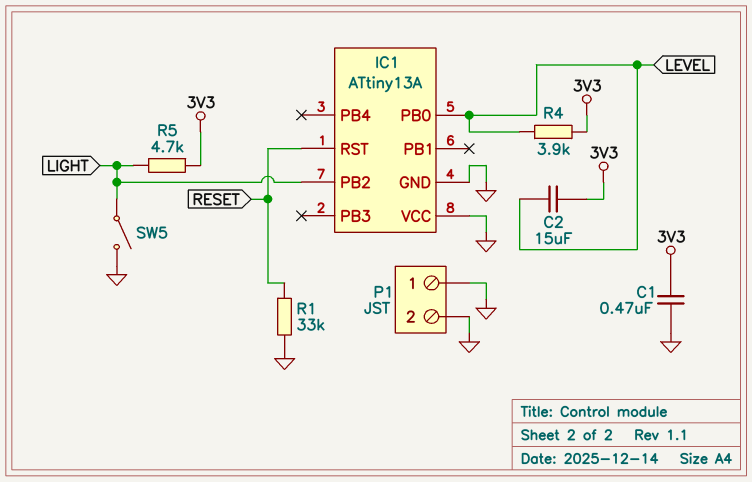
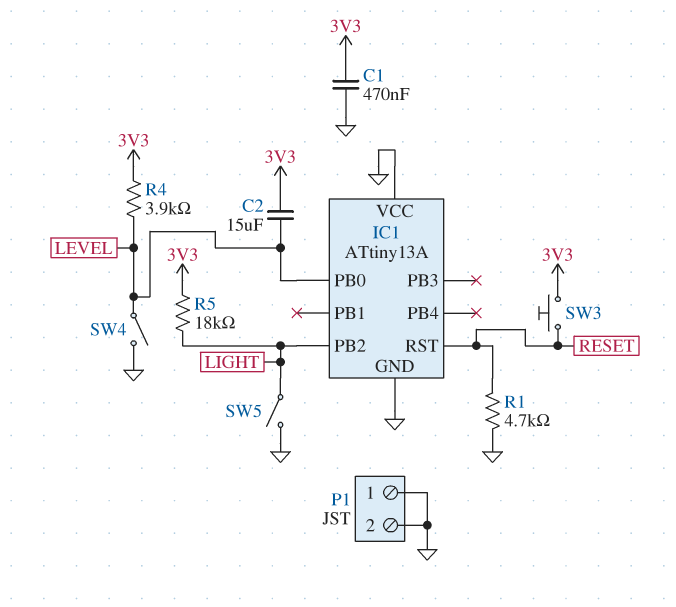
R1: 33k (GND, RESET) -> 4.7k (GND, RESET)
R5: 4.7k (3V3, LIGHT) -> 18k (3V3, LIGHT)
SW3: none -> button (3V3, RESET)
SW4: none -> switch (GND, LEVEL)

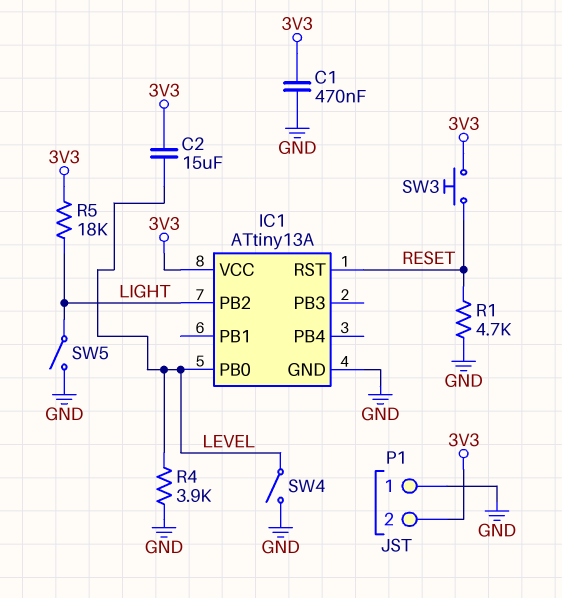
IC1 pin VCC: GND -> 3V3
P1 pin 2: GND -> 3V3
R4: 3.9k (3V3, LEVEL) -> 3.9k (GND, LEVEL)

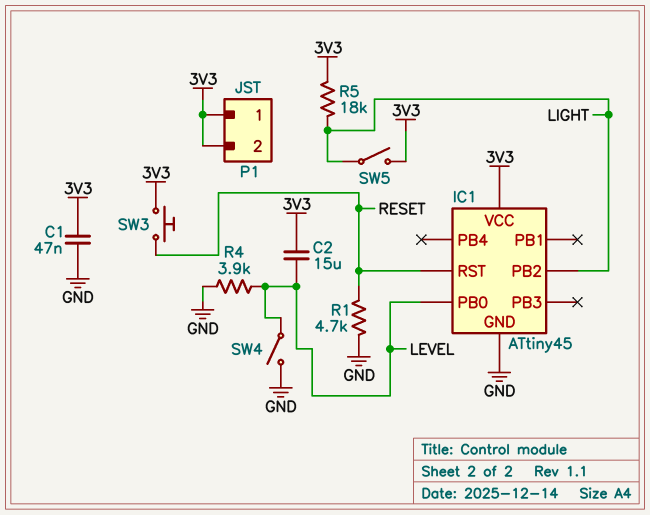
C1: 470nF (3V3, GND) -> 47nF (3V3, GND)
IC1: ATtiny13A -> ATtiny45
P1 pin 1: GND -> 3V3
SW5: switch (GND, LIGHT) -> switch (3V3, LIGHT)

